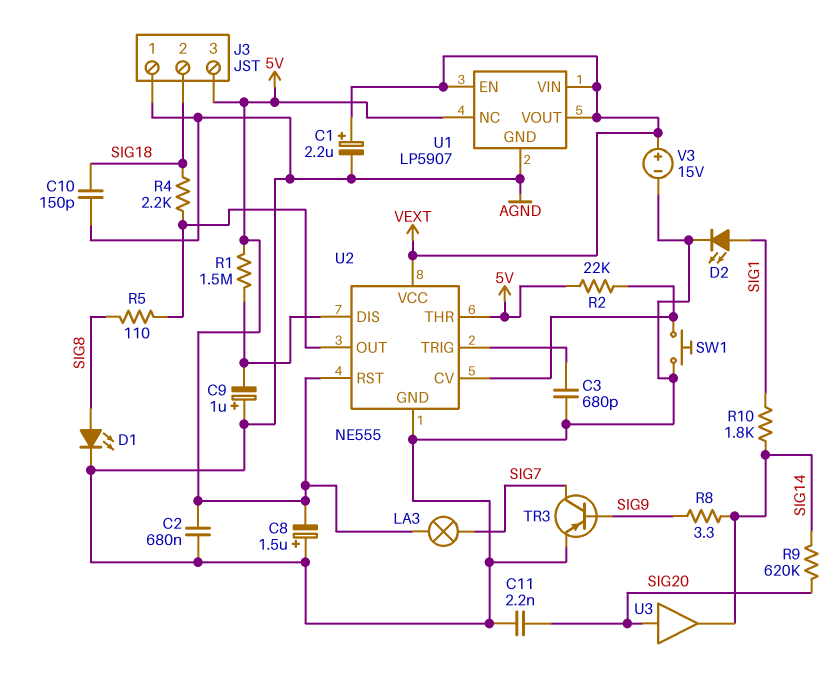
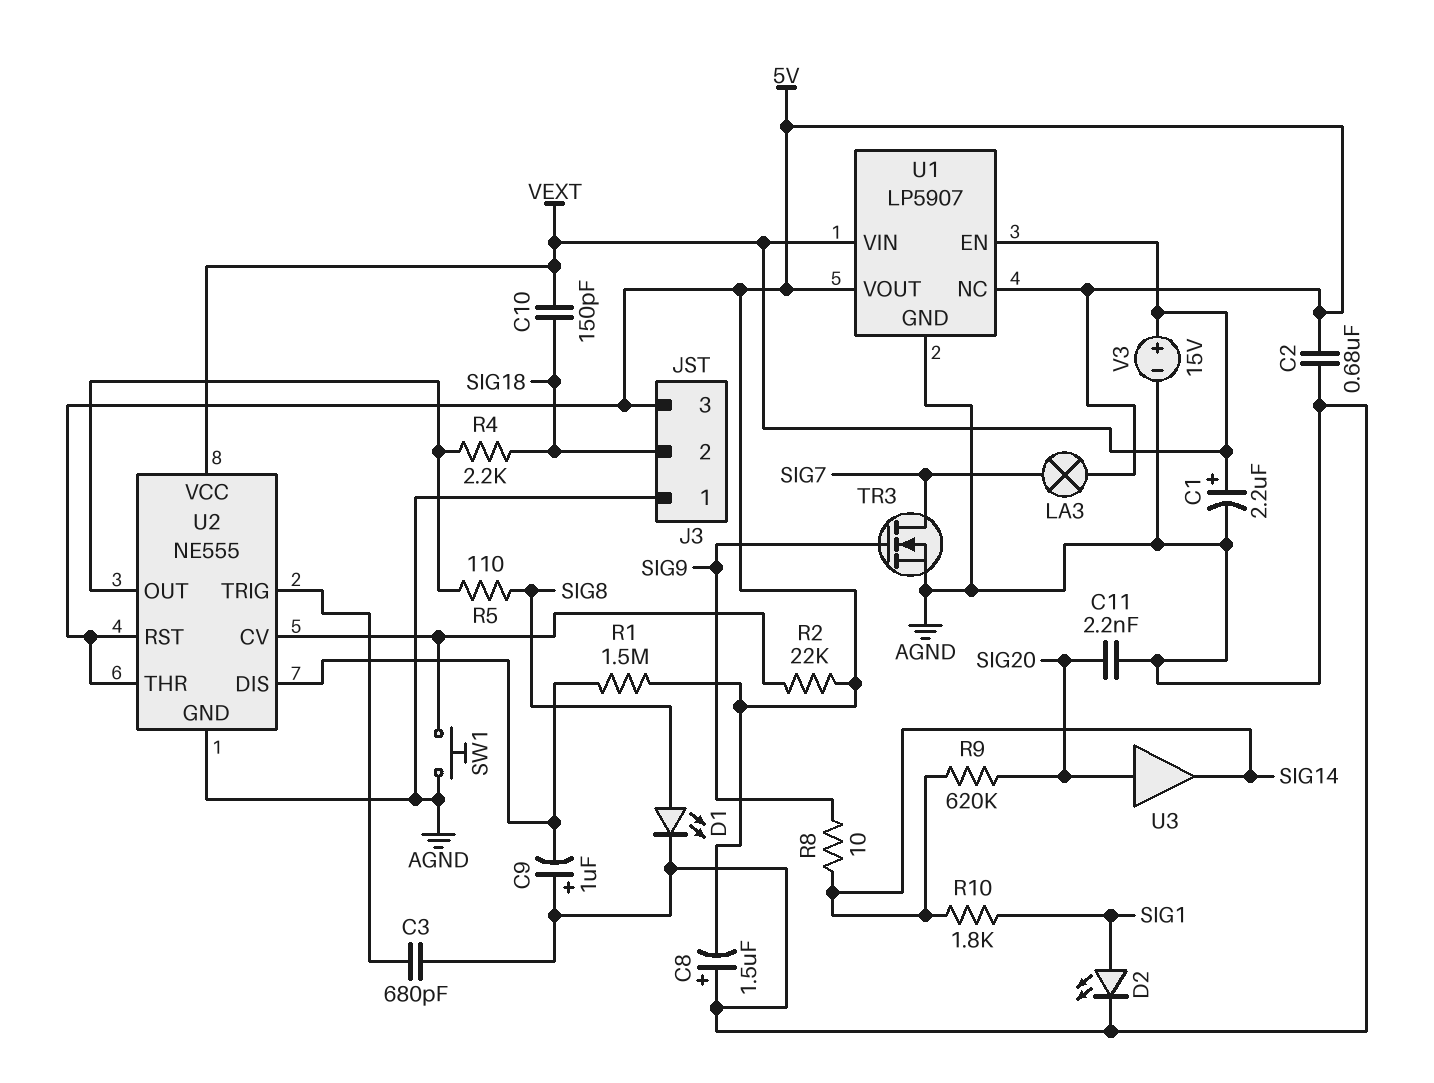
C10: 150pF (AGND, SIG18) -> 150pF (SIG18, VEXT)
R8: 3.3 (SIG9, SIG14) -> 10 (SIG9, SIG14)
TR3: PNP (B SIG9, C SIG7, E AGND) -> NMOS (G SIG9, D SIG7, S AGND)
U1 pin VOUT: VEXT -> 5V

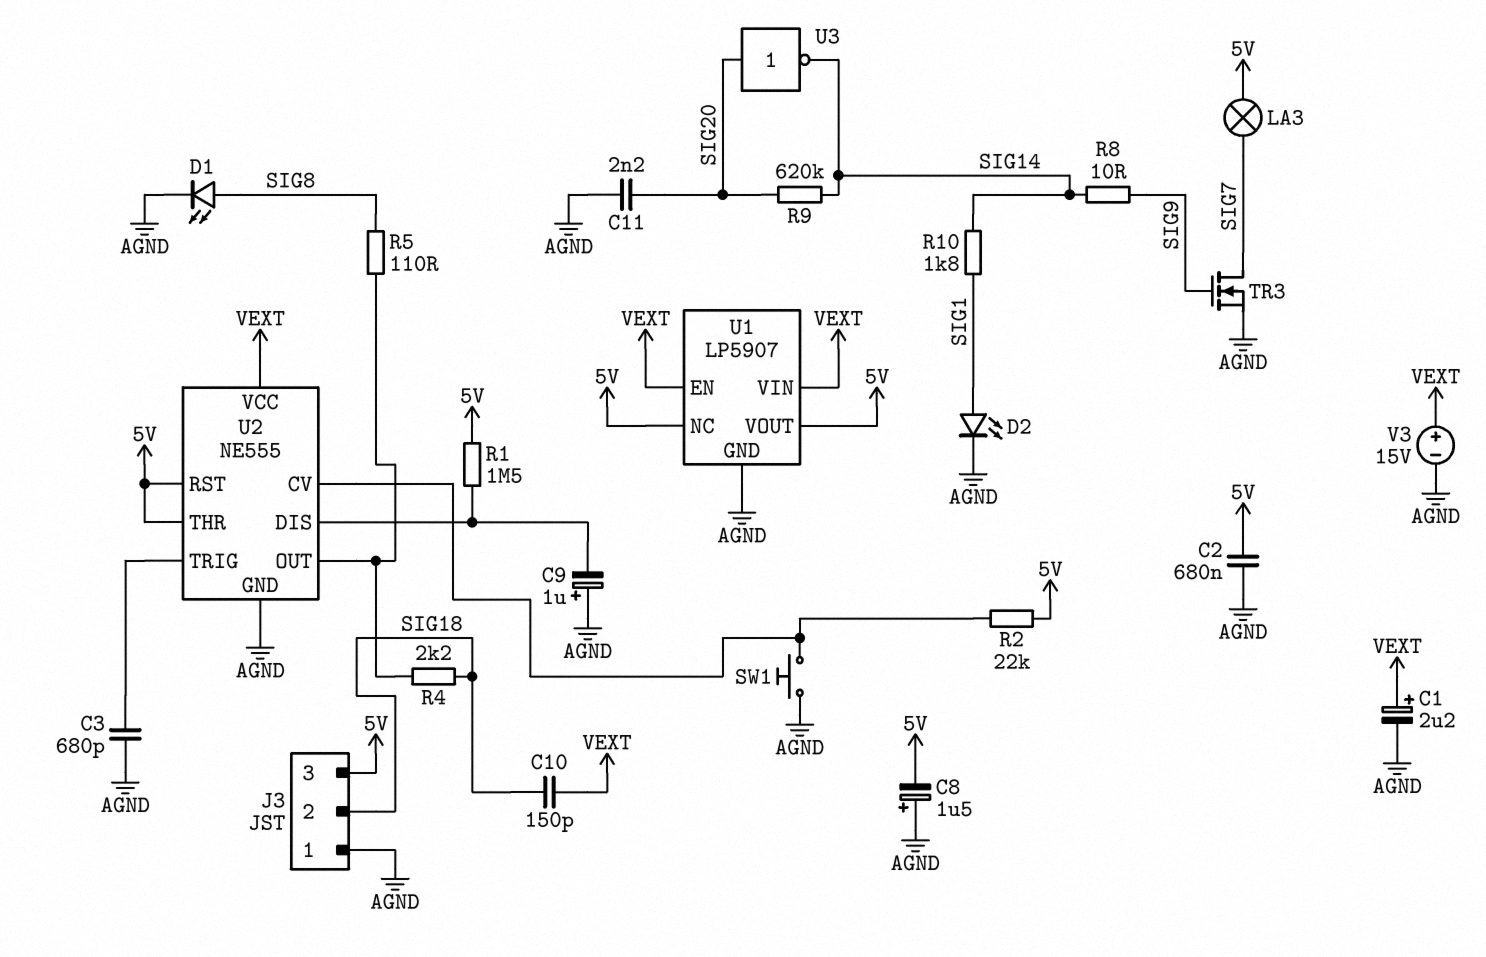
U3: buffer (in SIG20, out SIG14) -> NOT (in SIG20, out SIG14)

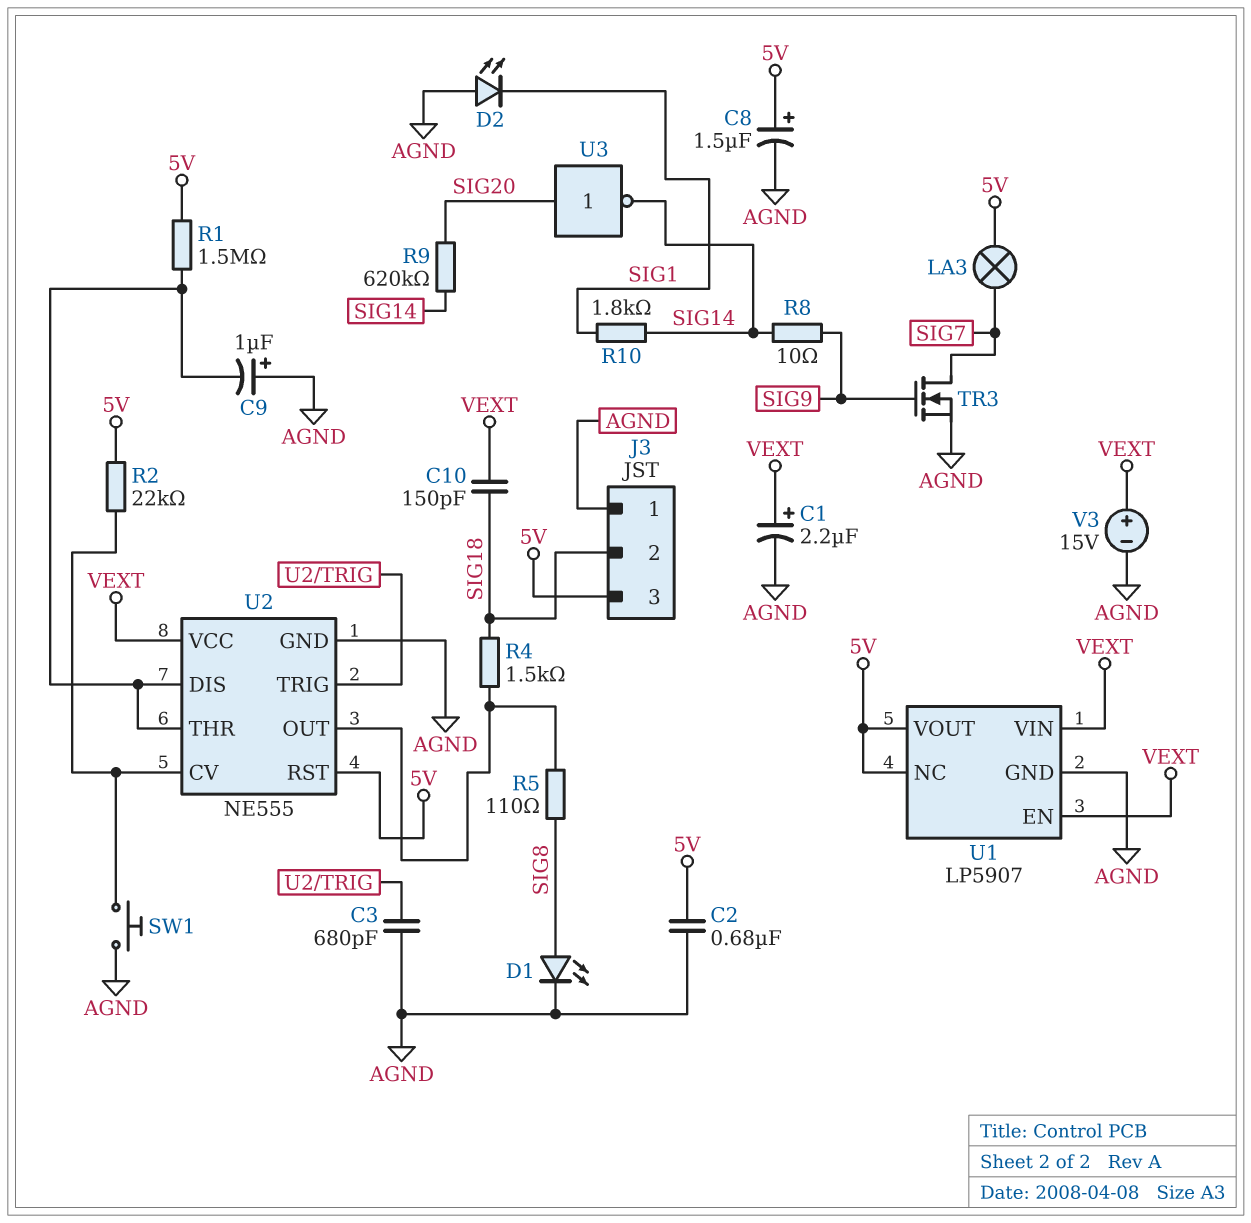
C8: 1.5uF (plus AGND, minus 5V) -> 1.5uF (plus 5V, minus AGND)
C11: 2.2nF (AGND, SIG20) -> none
D2: LED (A SIG1, K AGND) -> LED (A AGND, K SIG1)
R4: 2.2k (SIG18, U2/OUT) -> 1.5k (SIG18, U2/OUT)
U2 pin THR: 5V -> U2/DIS

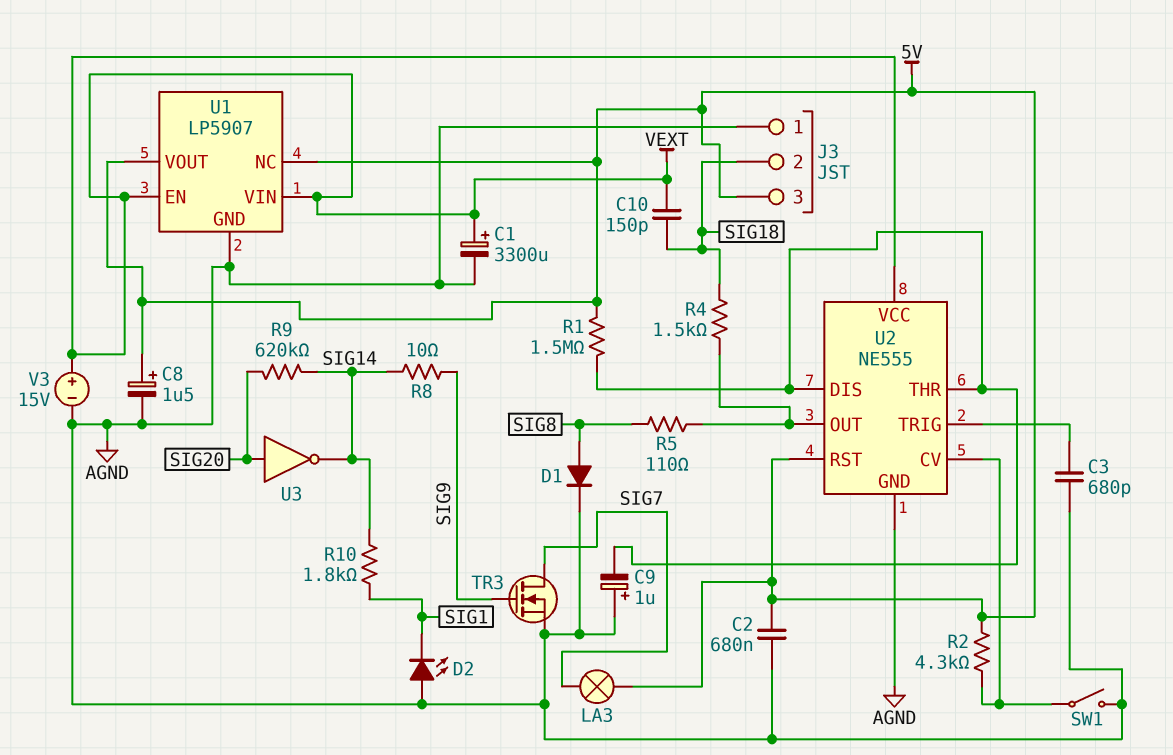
C1: 2.2uF (plus VEXT, minus AGND) -> 3300uF (plus VEXT, minus AGND)
D1: LED (A SIG8, K AGND) -> diode (A SIG8, K AGND)
R2: 22k (5V, U2/CV) -> 4.3k (5V, U2/CV)
SW1: button (AGND, U2/CV) -> switch (AGND, U2/CV)

